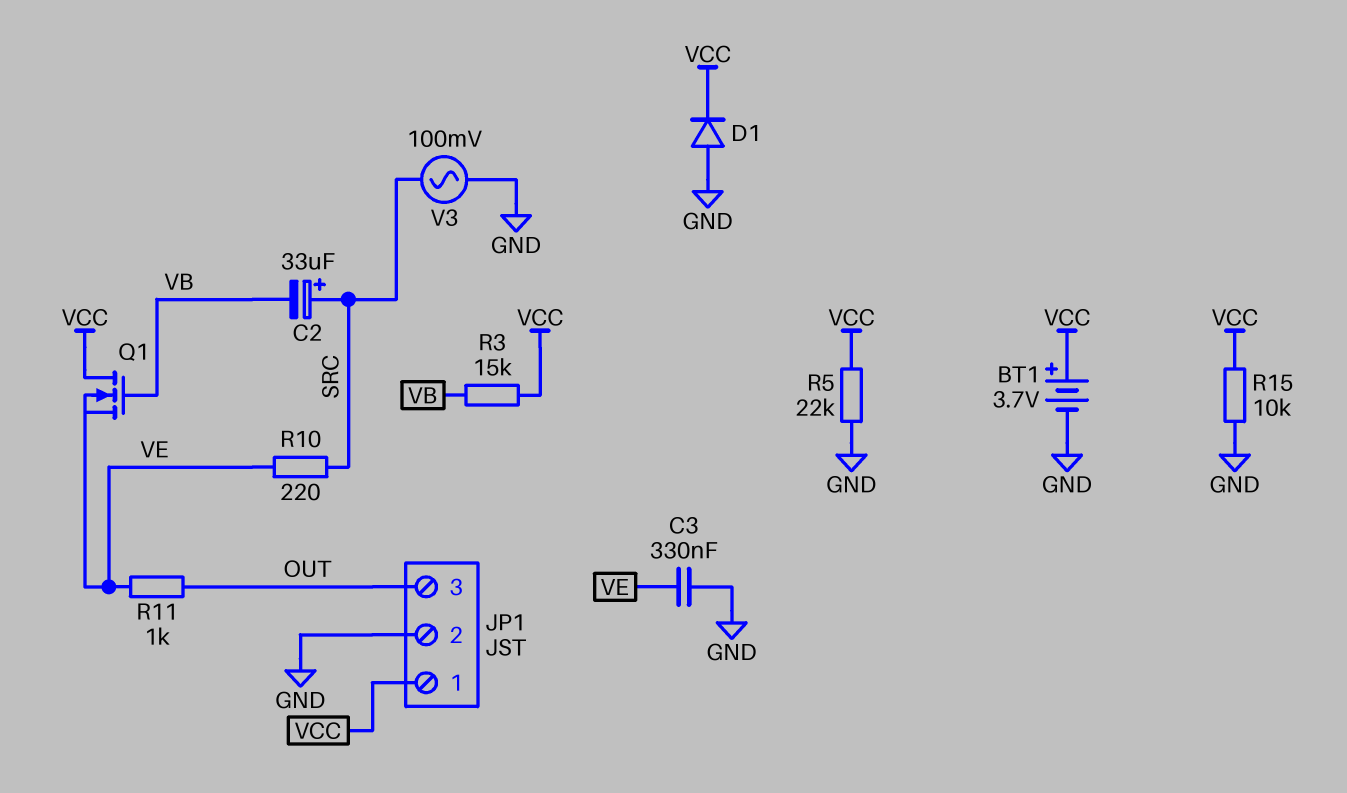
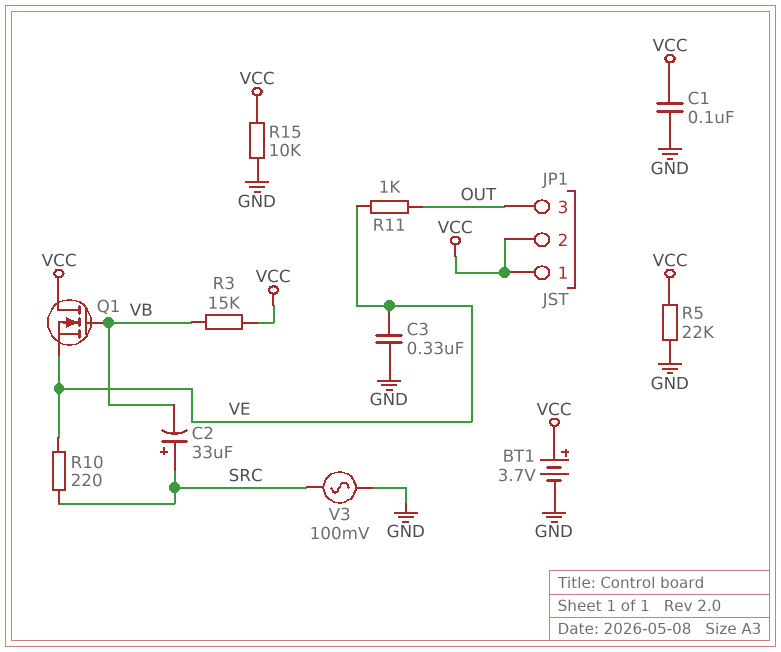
C1: none -> 100nF (GND, VCC)
D1: diode (A GND, K VCC) -> none
JP1 pin 2: GND -> VCC

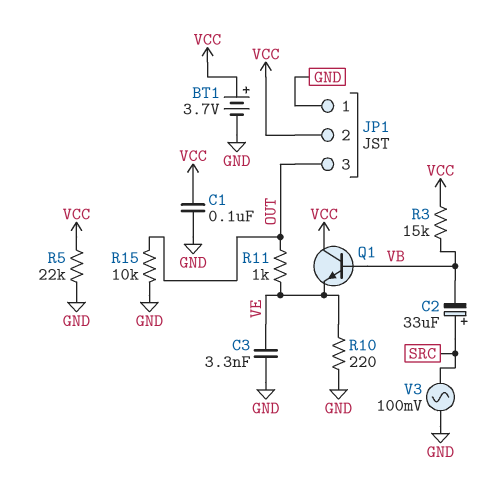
C3: 330nF (GND, VE) -> 3.3nF (GND, VE)
JP1 pin 1: VCC -> GND
Q1: NMOS (G VB, D VCC, S VE) -> NPN (B VB, C VCC, E VE)
R10: 220 (SRC, VE) -> 220 (GND, VE)
R15: 10k (GND, VCC) -> 10k (GND, OUT)

